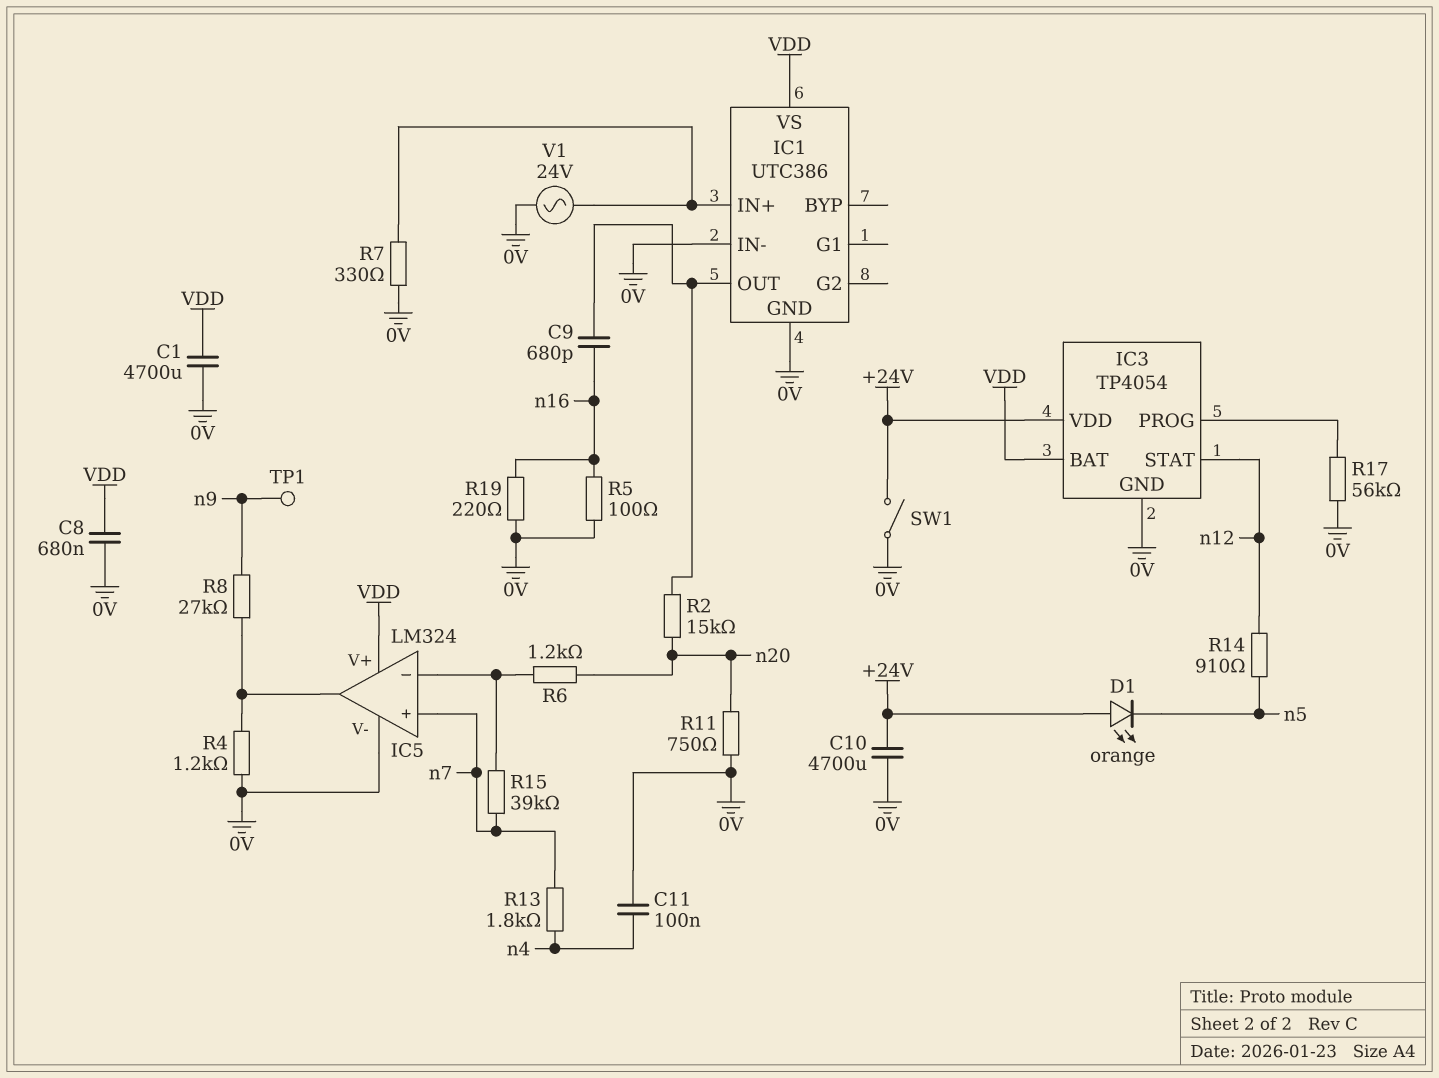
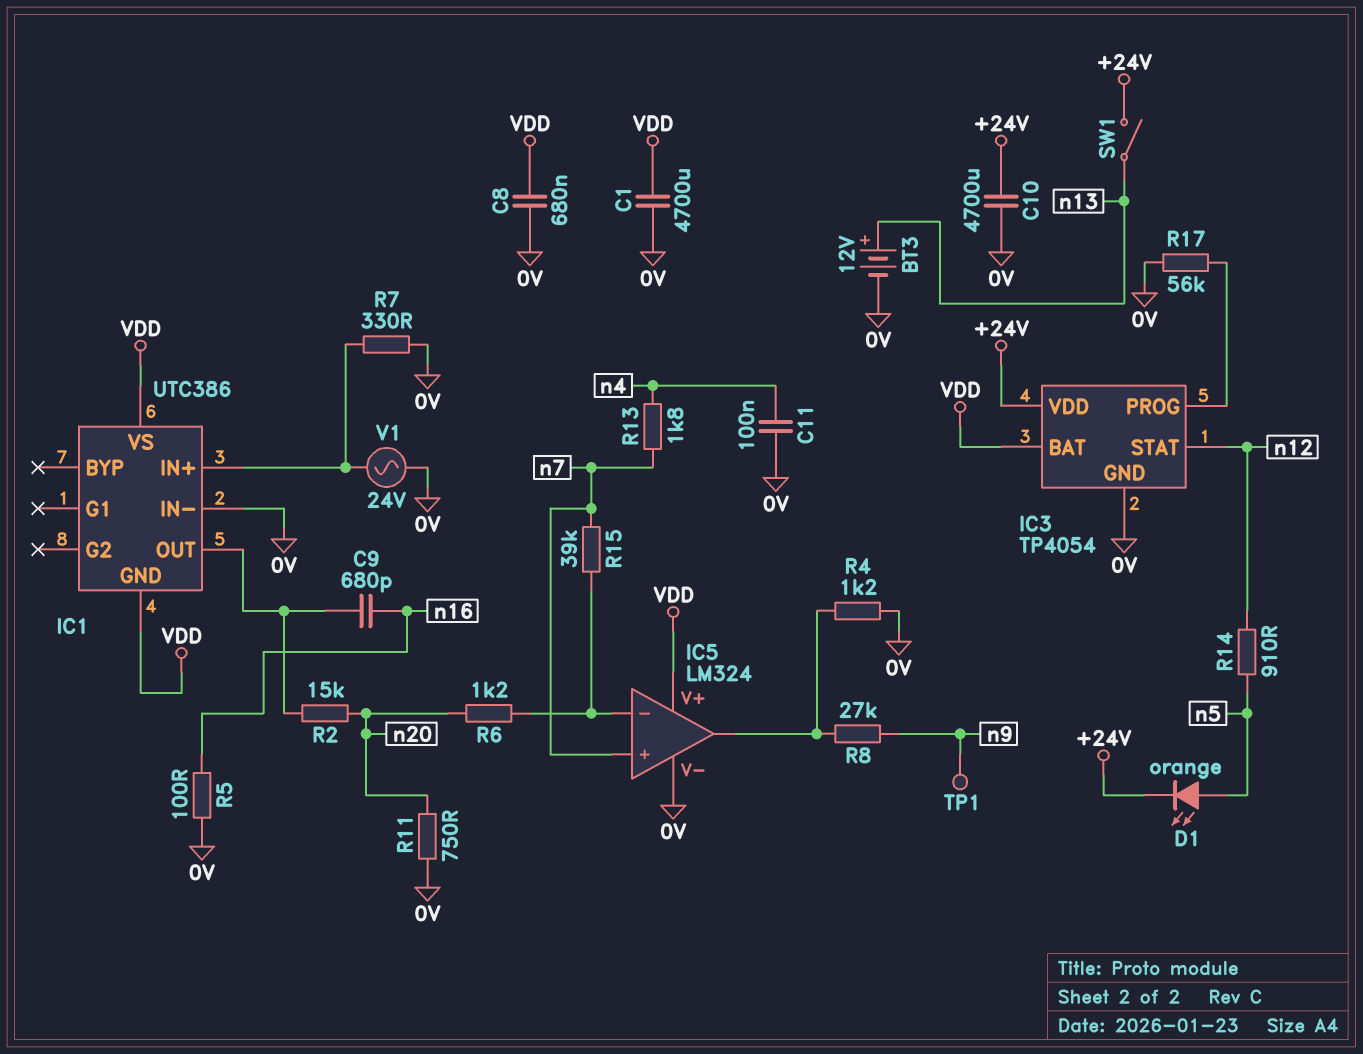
BT3: none -> 12V (plus n13, minus 0V)
D1: LED orange (A +24V, K n5) -> LED orange (A n5, K +24V)
IC1 pin GND: 0V -> VDD
R19: 220 (0V, n16) -> none
SW1: switch (+24V, 0V) -> switch (+24V, n13)

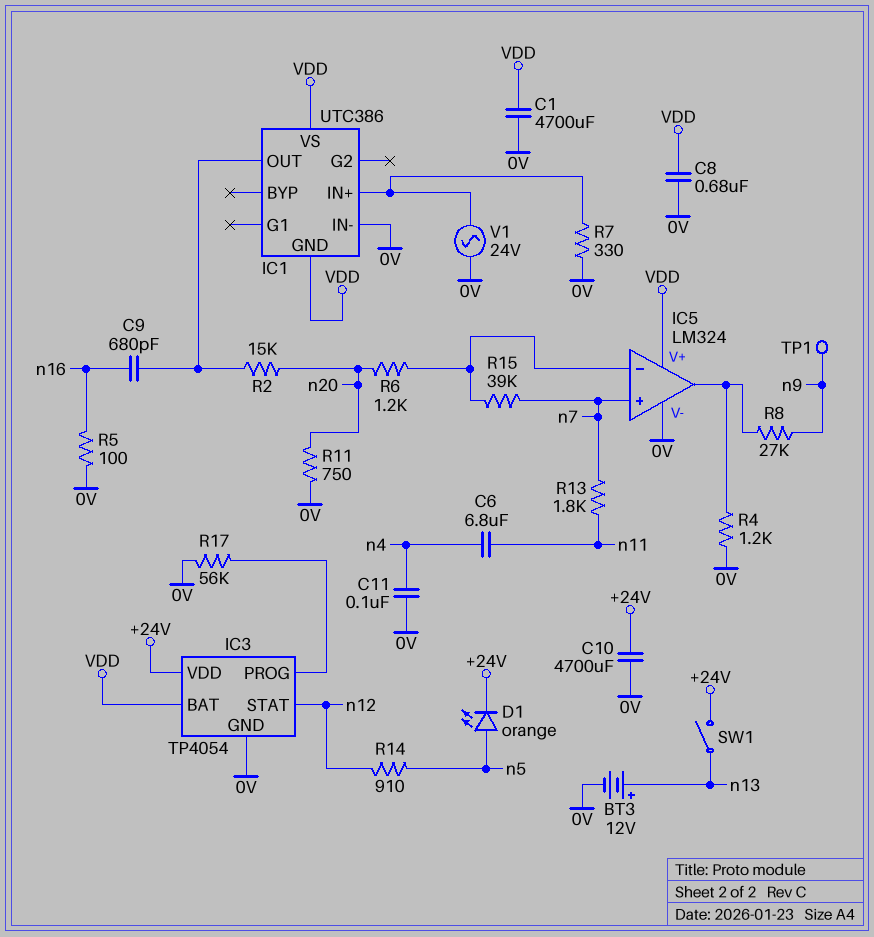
C6: none -> 6.8uF (n4, n11)
R13: 1.8k (n4, n7) -> 1.8k (n7, n11)

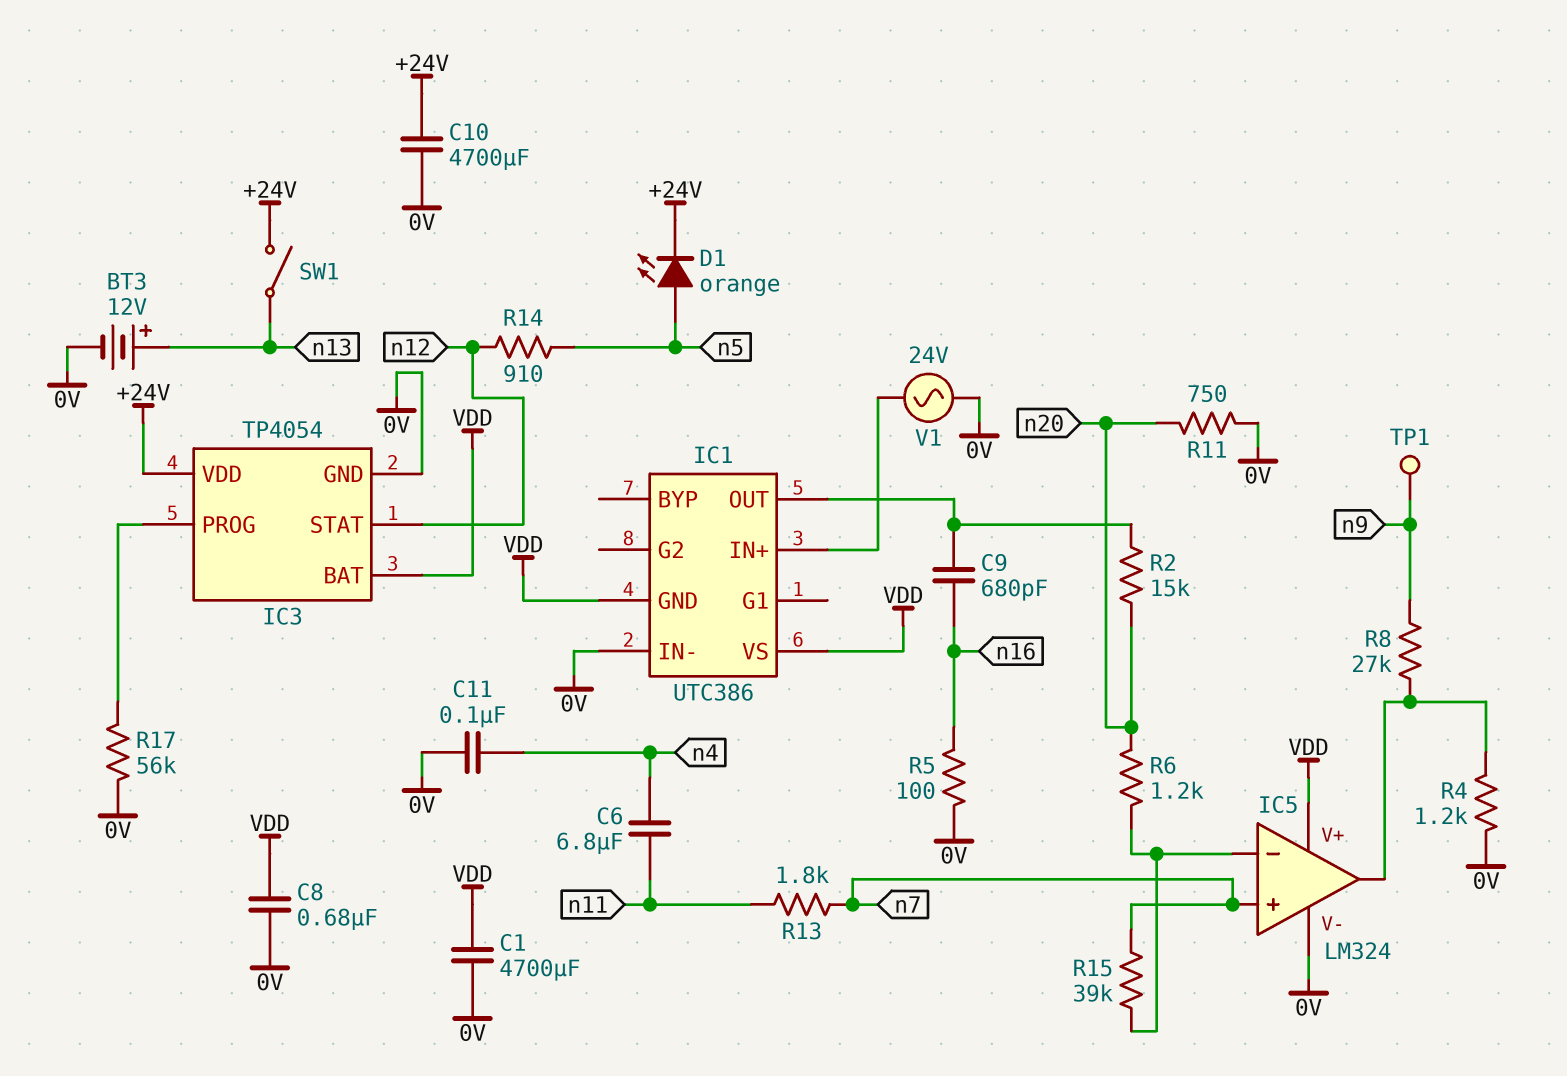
R7: 330 (0V, IC1/IN+) -> none

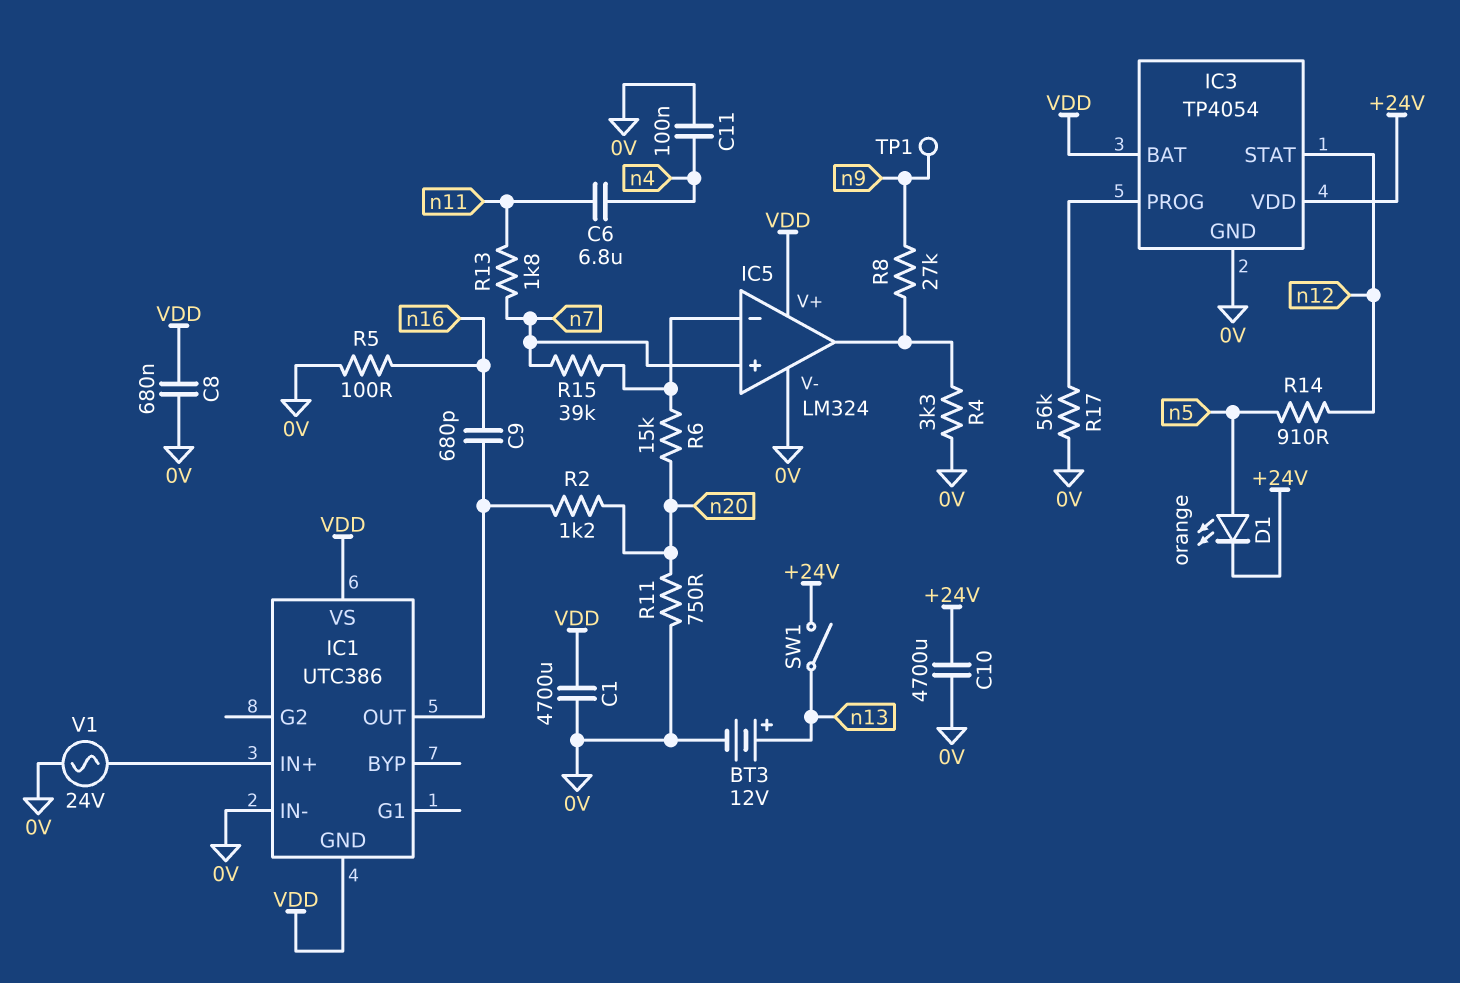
R2: 15k (IC1/OUT, n20) -> 1.2k (IC1/OUT, n20)
R4: 1.2k (0V, IC5/out) -> 3.3k (0V, IC5/out)
R6: 1.2k (IC5/in-, n20) -> 15k (IC5/in-, n20)

